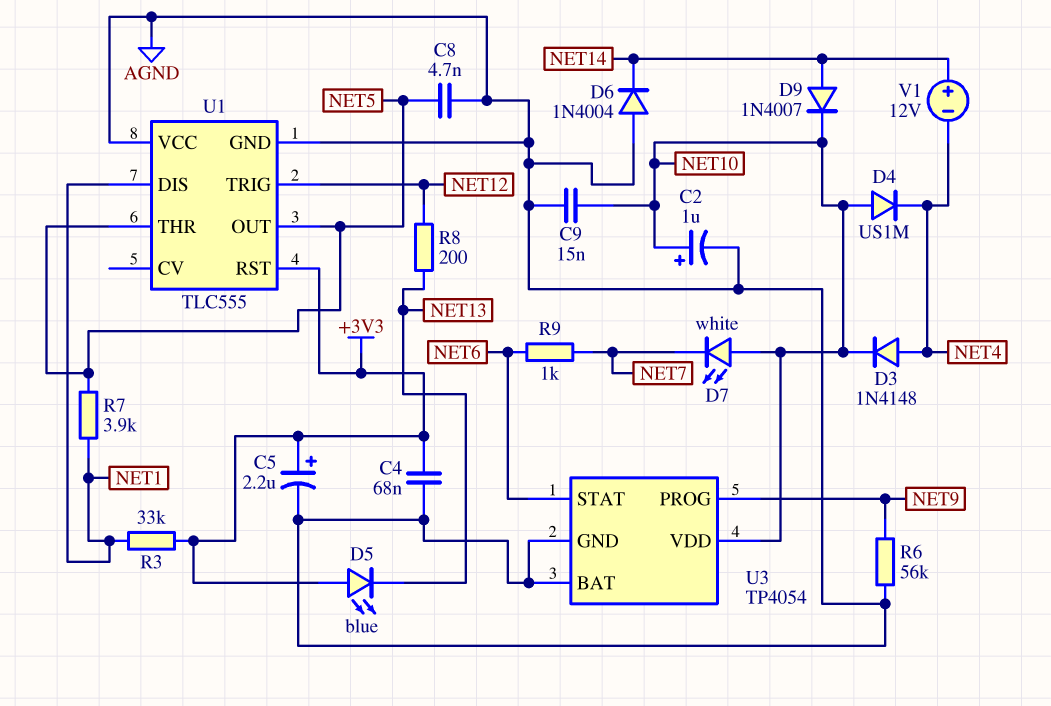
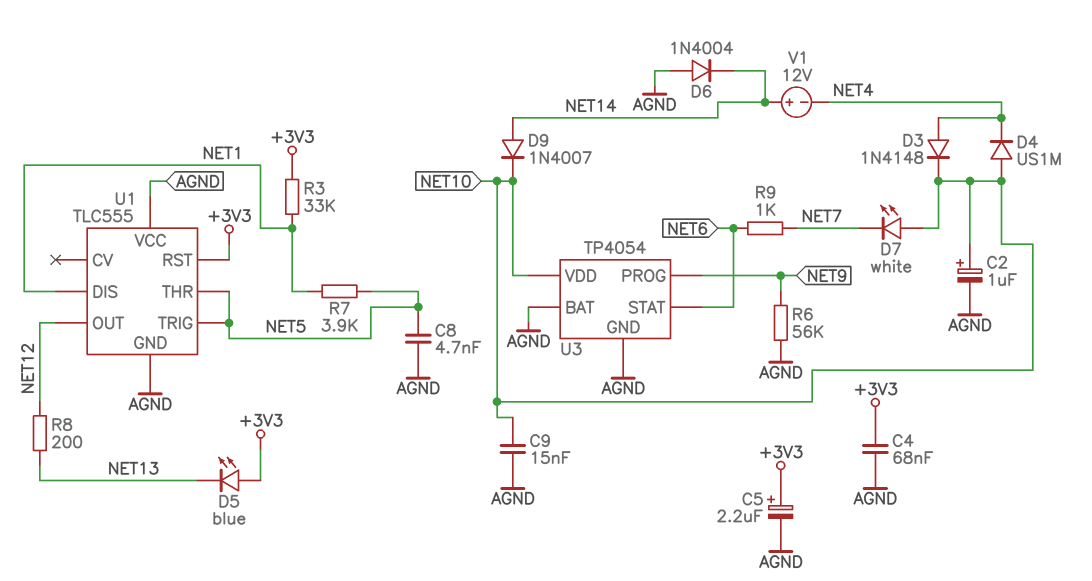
U1 pin OUT: NET5 -> NET12
U1 pin TRIG: NET12 -> NET5

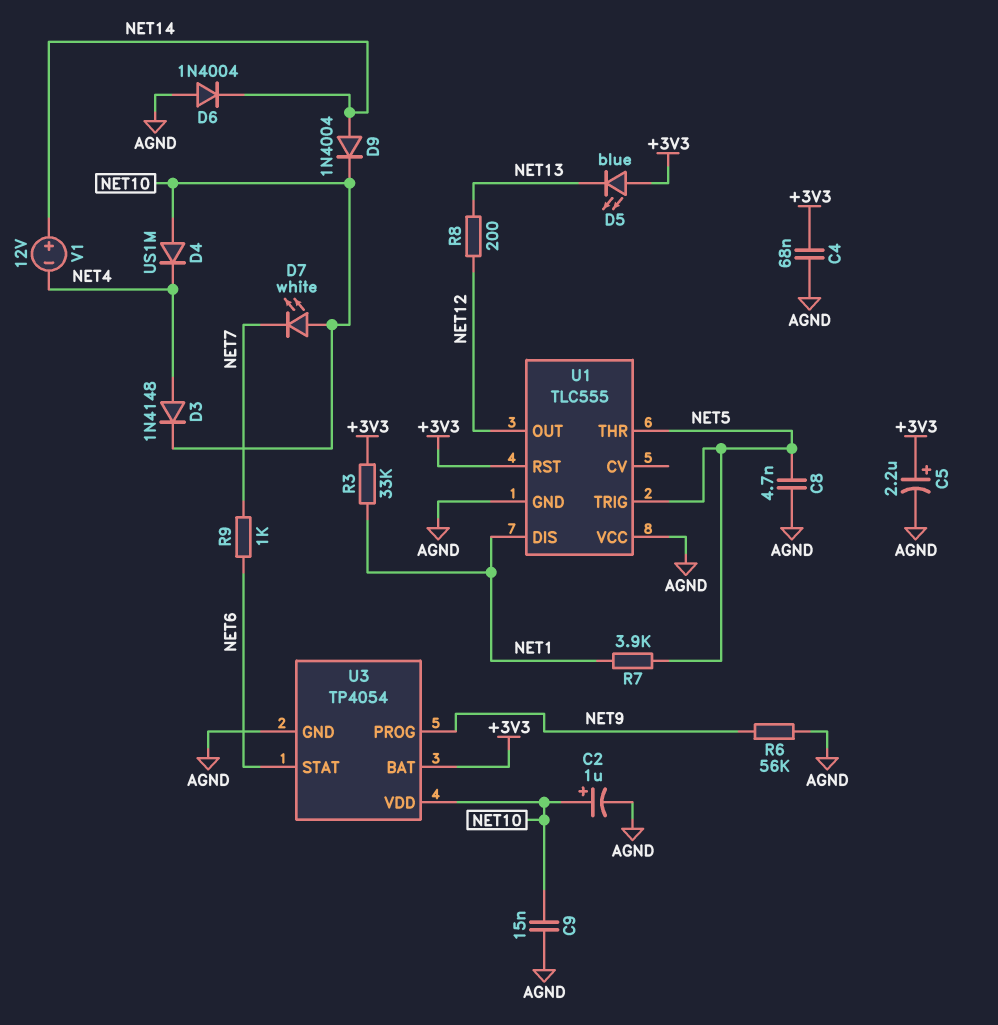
D9: diode 1N4007 (A NET14, K NET10) -> diode 1N4004 (A NET14, K NET10)
U3 pin BAT: AGND -> +3V3

